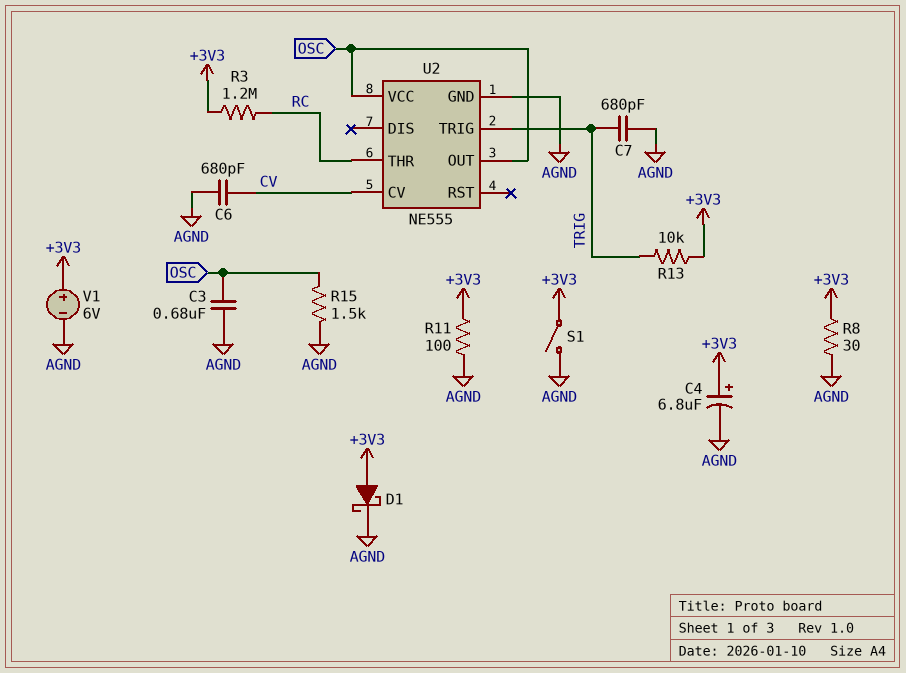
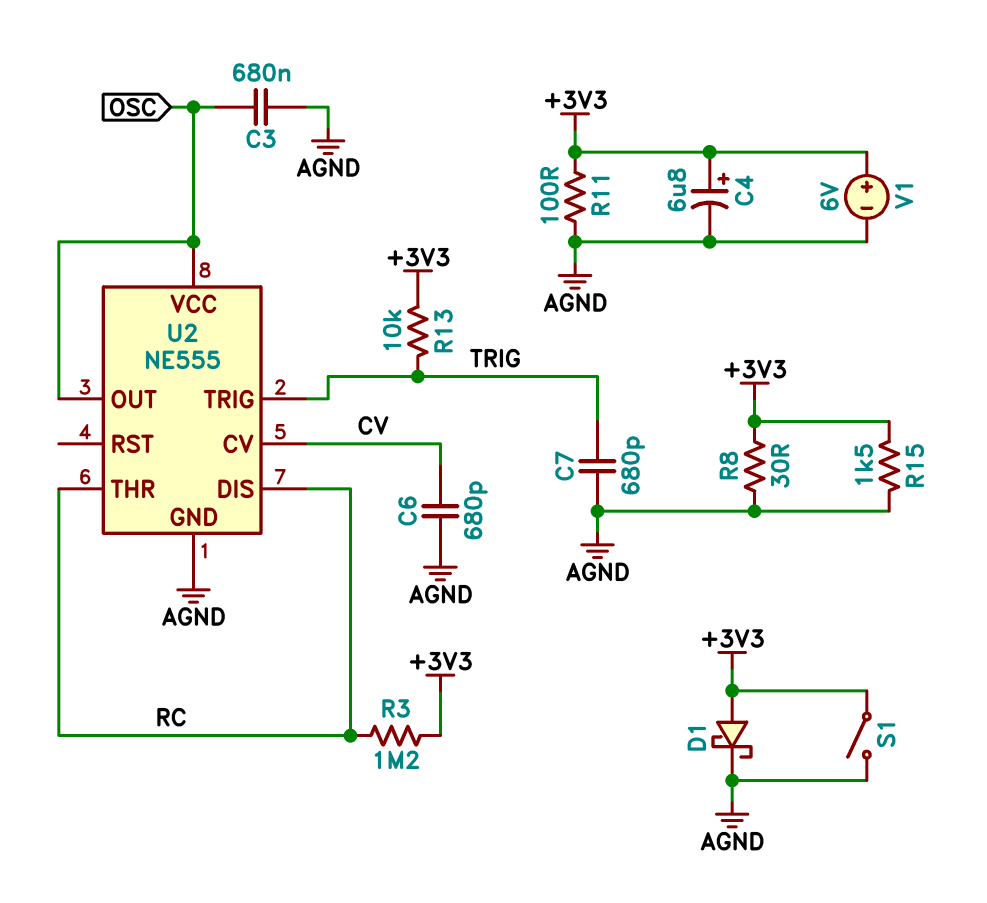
R15: 1.5k (AGND, OSC) -> 1.5k (+3V3, AGND)
U2 pin DIS: none -> RC

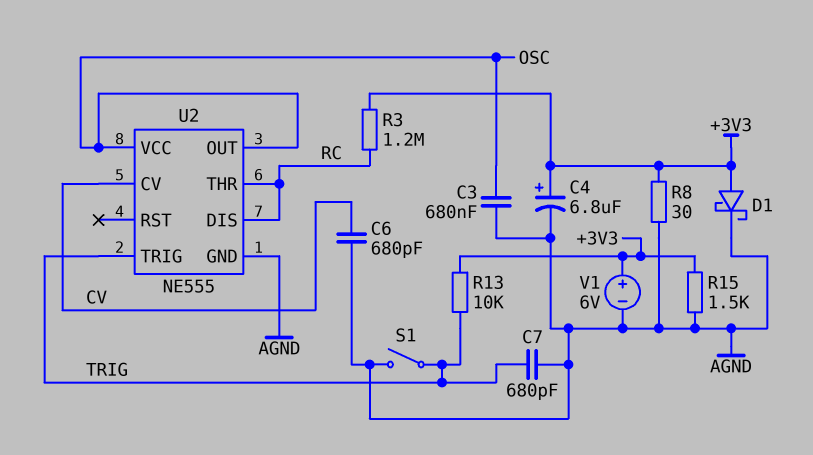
R11: 100 (+3V3, AGND) -> none
S1: switch (+3V3, AGND) -> switch (AGND, TRIG)

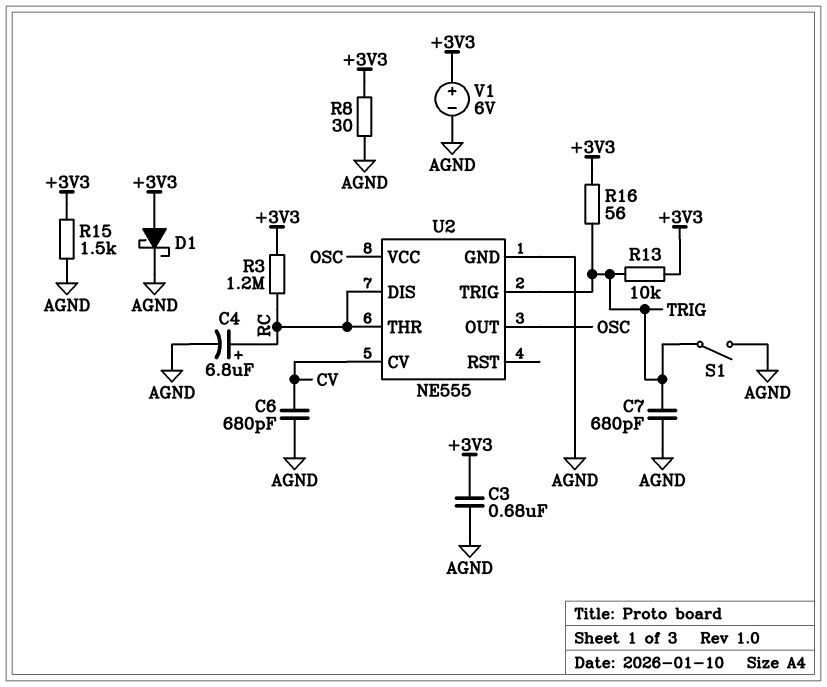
C3: 680nF (AGND, OSC) -> 680nF (+3V3, AGND)
C4: 6.8uF (plus +3V3, minus AGND) -> 6.8uF (plus RC, minus AGND)
R16: none -> 56 (+3V3, TRIG)

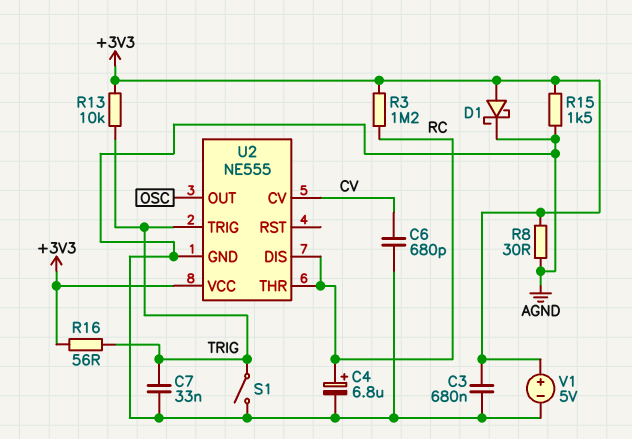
C7: 680pF (AGND, TRIG) -> 33nF (AGND, TRIG)
U2 pin VCC: OSC -> +3V3
V1: 6V (plus +3V3, minus AGND) -> 5V (plus +3V3, minus AGND)

